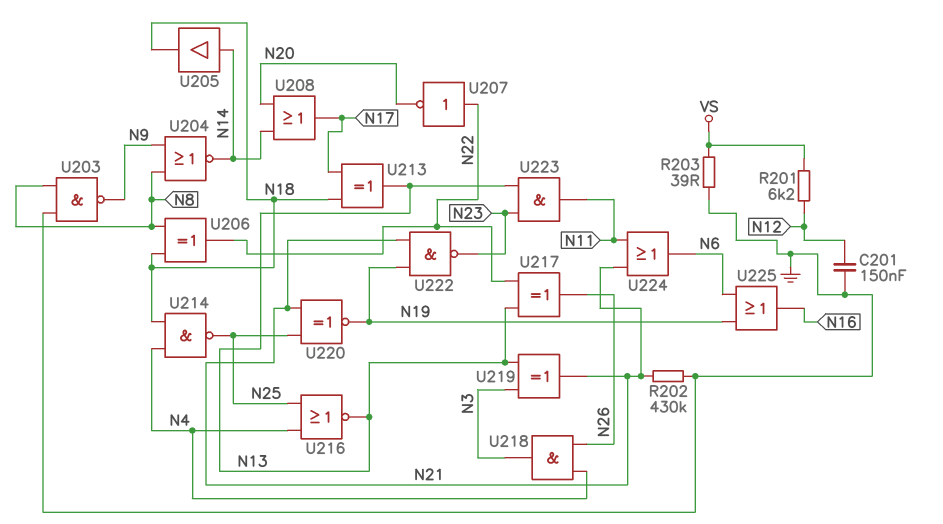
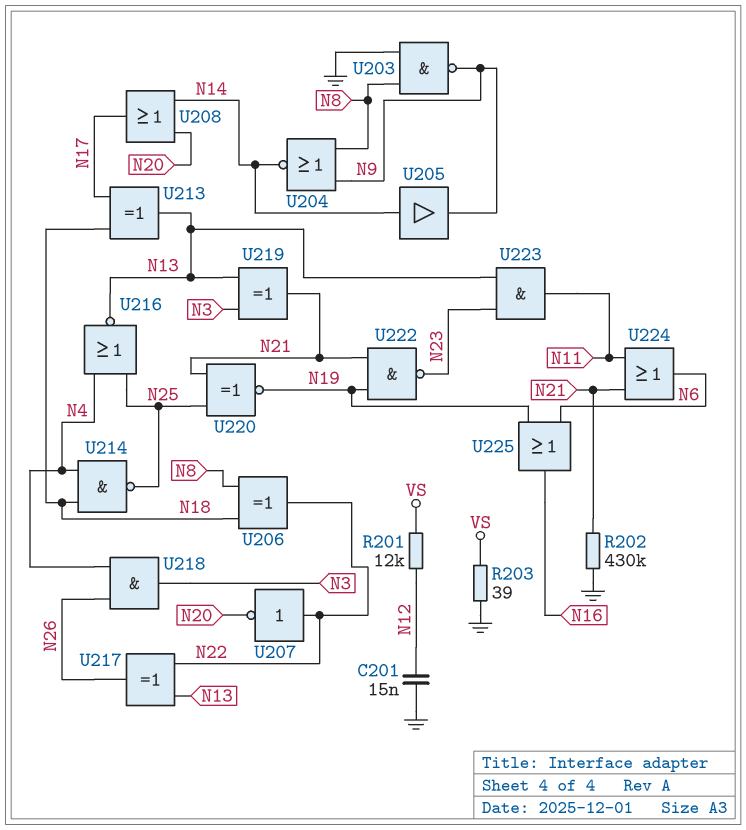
C201: 150nF (GND, N12) -> 15nF (GND, N12)
R201: 6.2k (N12, VS) -> 12k (N12, VS)
U205: buffer (in N14, out N18) -> buffer (in N14, out N9)

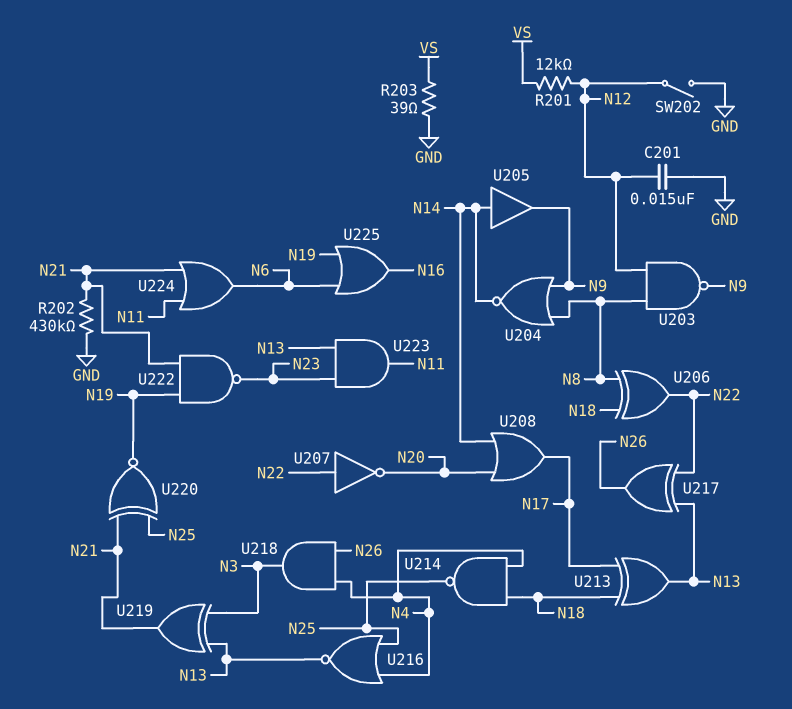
SW202: none -> switch (GND, N12)
U203: NAND (in GND, in N8, out N9) -> NAND (in N8, in N12, out N9)

